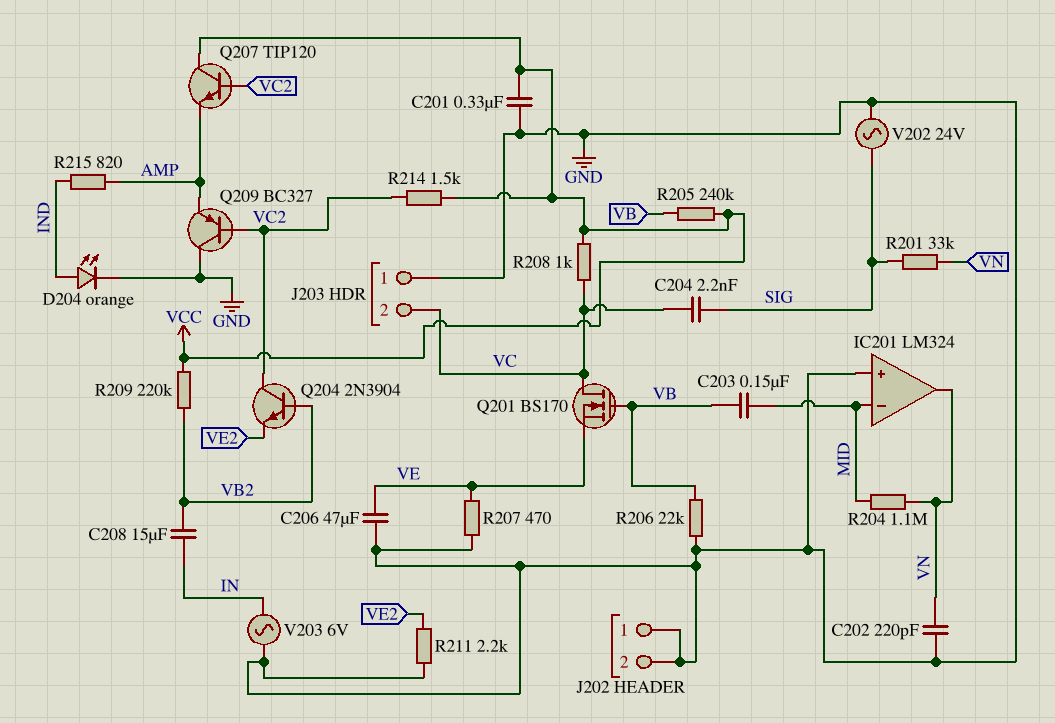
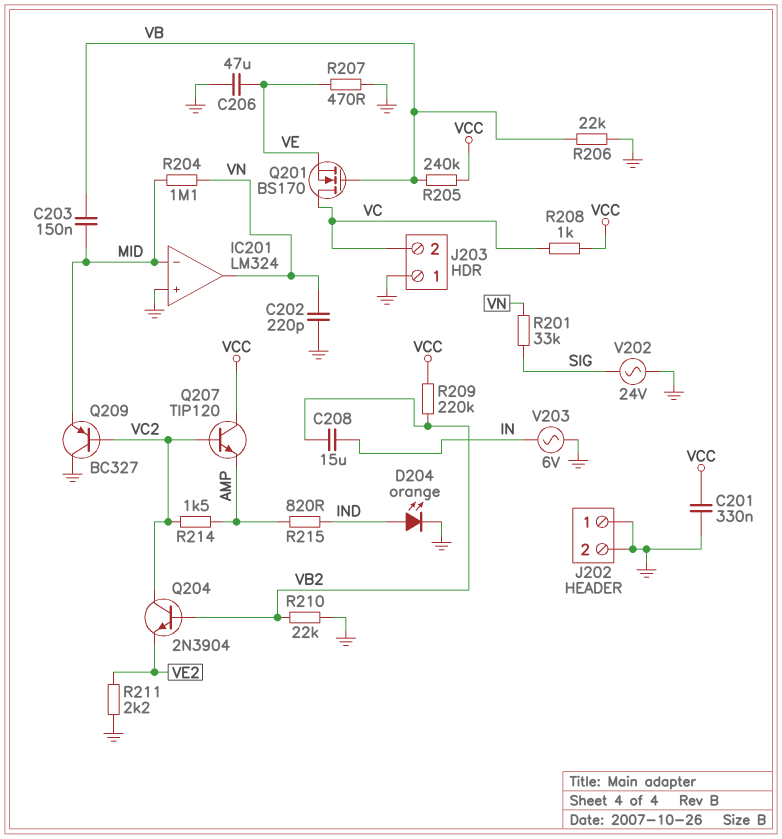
C204: 2.2nF (SIG, VC) -> none
Q209: PNP BC327 (B VC2, C GND, E AMP) -> PNP BC327 (B VC2, C GND, E MID)
R210: none -> 22k (GND, VB2)
R214: 1.5k (VC2, VCC) -> 1.5k (AMP, VC2)

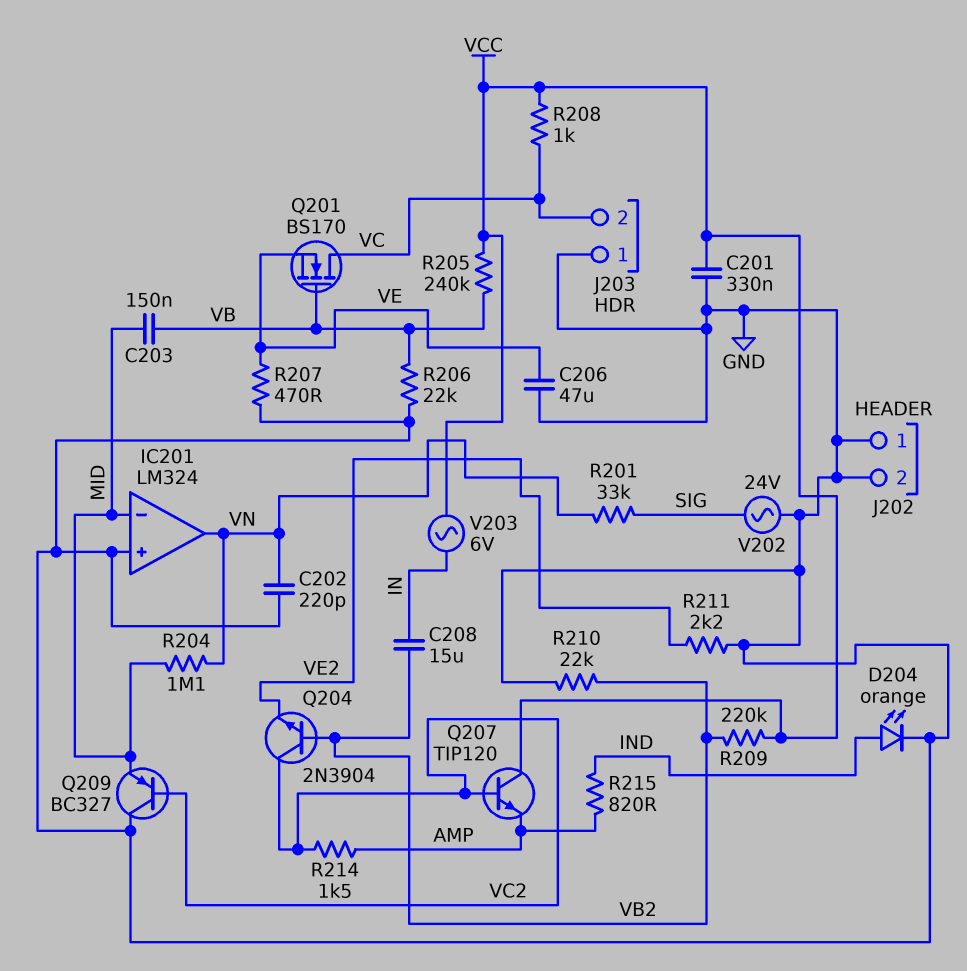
V203: AC 6V (GND, IN) -> AC 6V (IN, VCC)

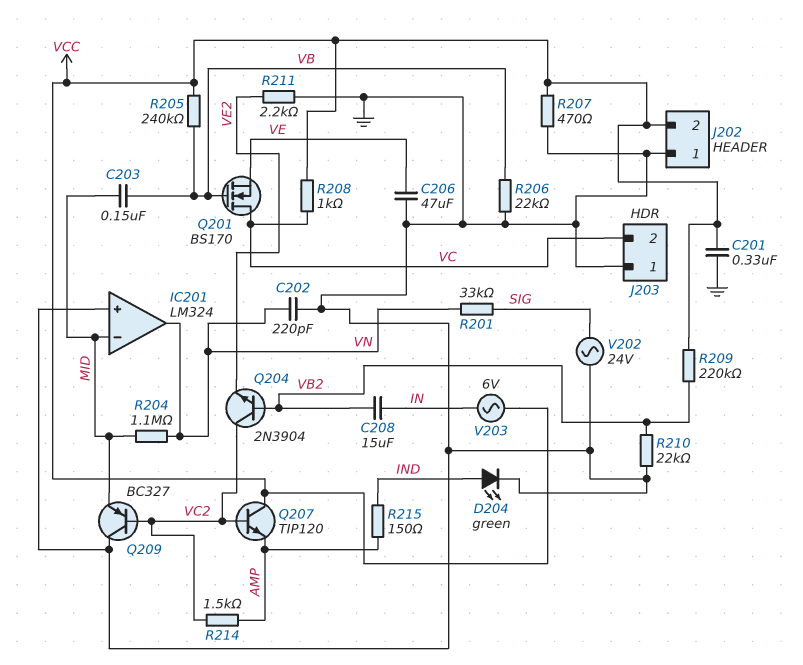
D204: LED orange (A IND, K GND) -> LED green (A IND, K GND)
J202 pin 2: GND -> VCC
R207: 470 (GND, VE) -> 470 (GND, VCC)
R215: 820 (AMP, IND) -> 150 (AMP, IND)

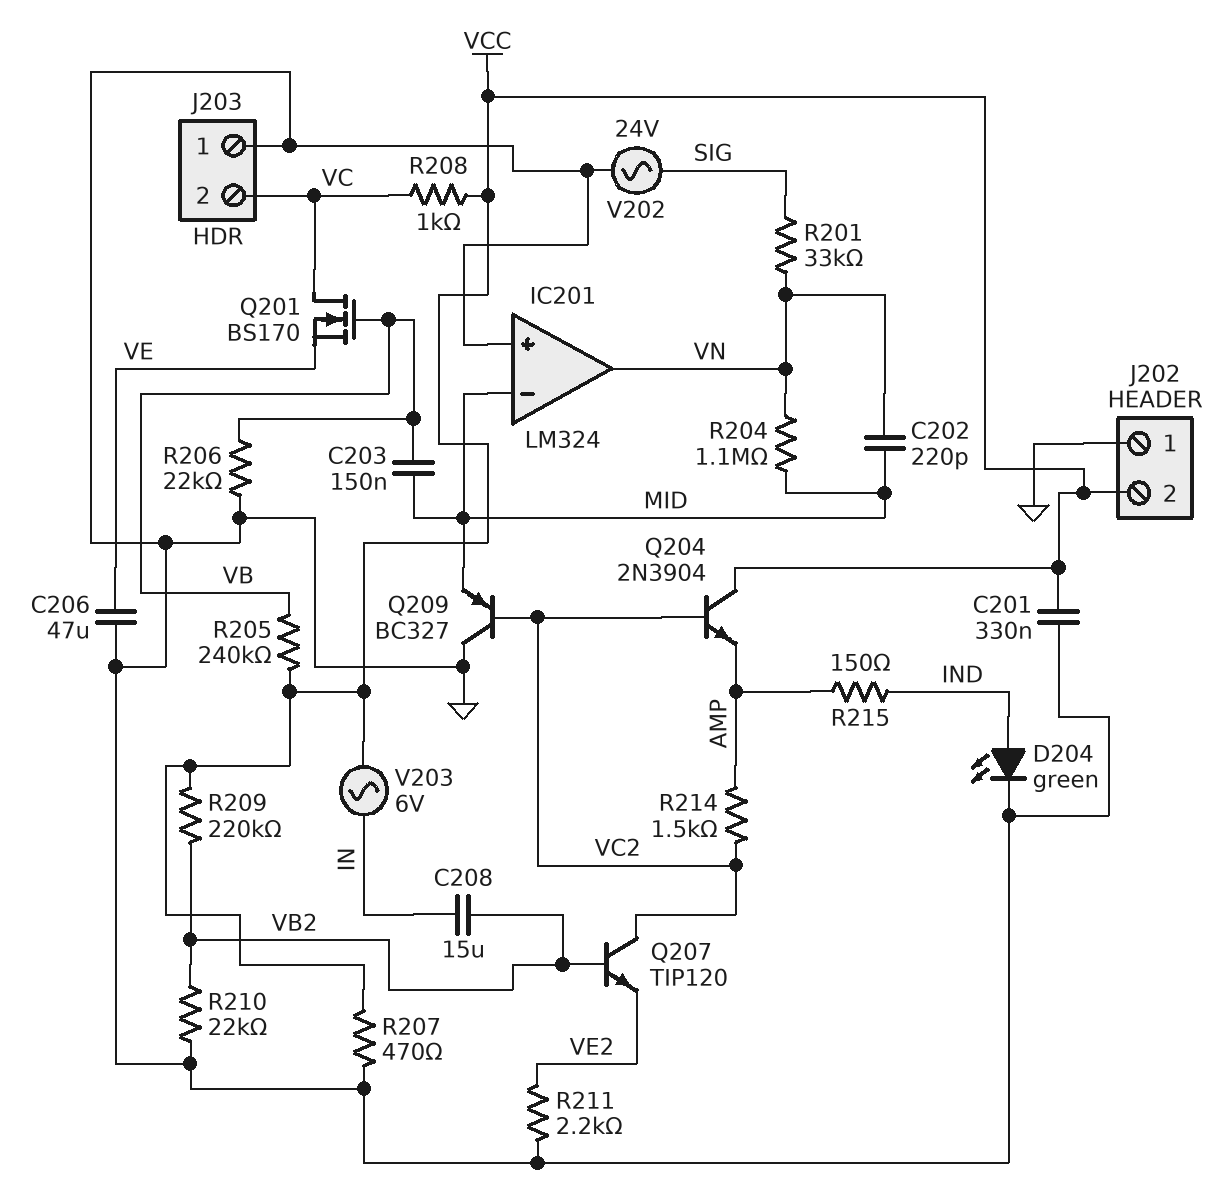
C202: 220pF (GND, VN) -> 220pF (MID, VN)
Q204: NPN 2N3904 (B VB2, C VC2, E VE2) -> NPN 2N3904 (B VC2, C VCC, E AMP)
Q207: NPN TIP120 (B VC2, C VCC, E AMP) -> NPN TIP120 (B VB2, C VC2, E VE2)

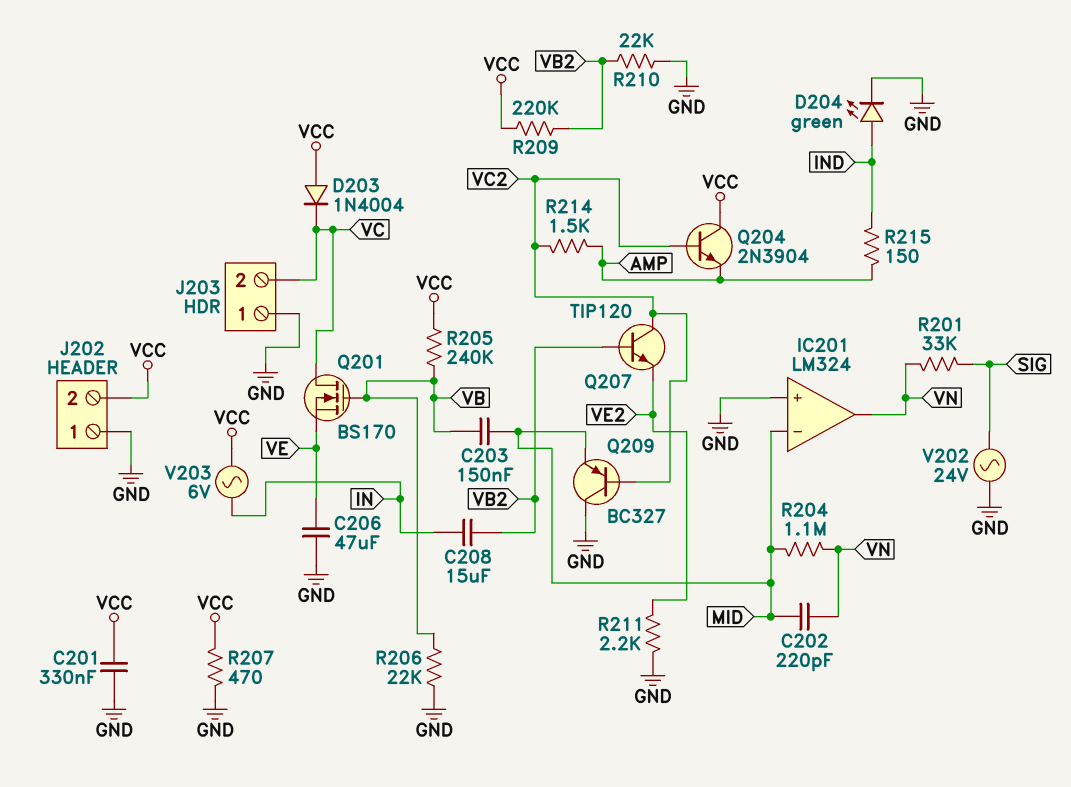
D203: none -> diode 1N4004 (A VCC, K VC)
R208: 1k (VC, VCC) -> none

